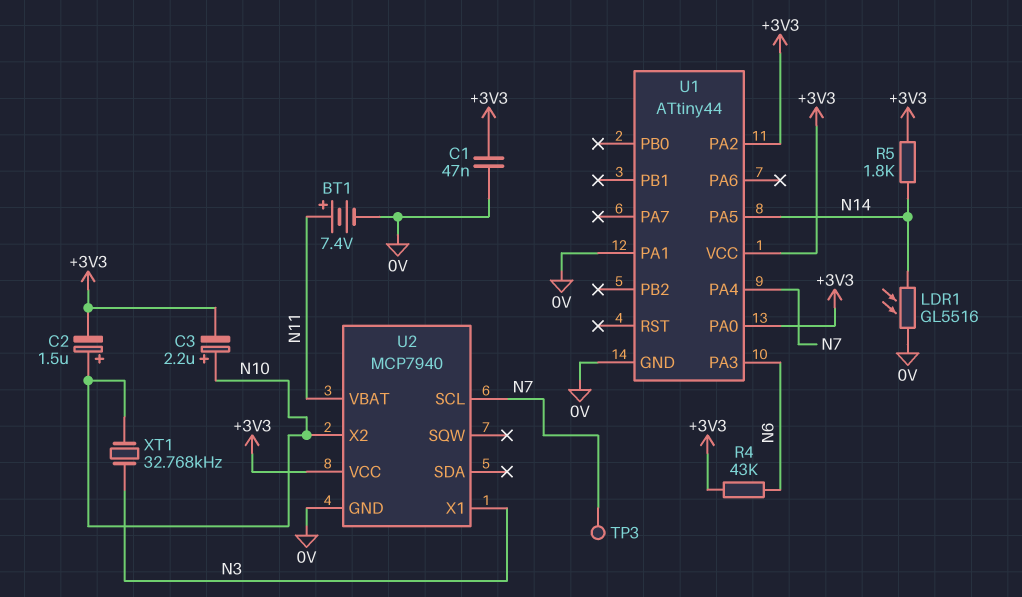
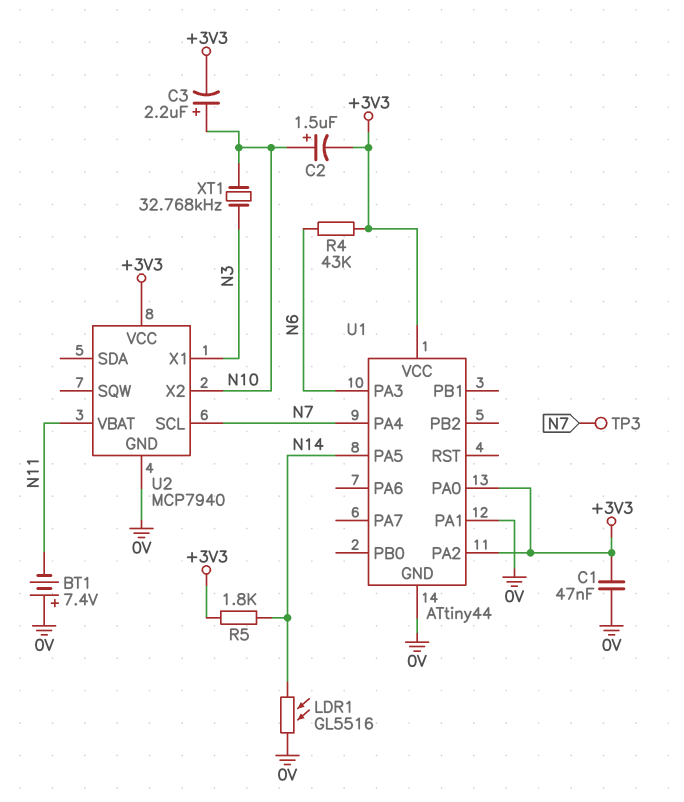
BT1: 7.4V (plus N11, minus 0V) -> 7.4V (plus 0V, minus N11)

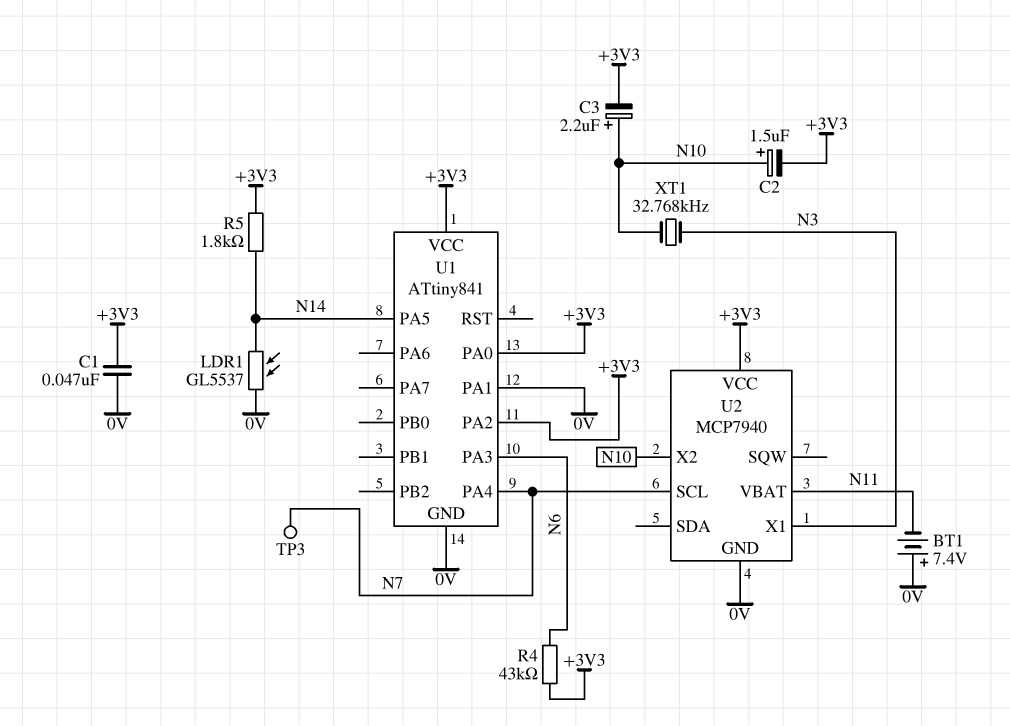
LDR1: GL5516 (0V, N14) -> GL5537 (0V, N14)
U1: ATtiny44 -> ATtiny841

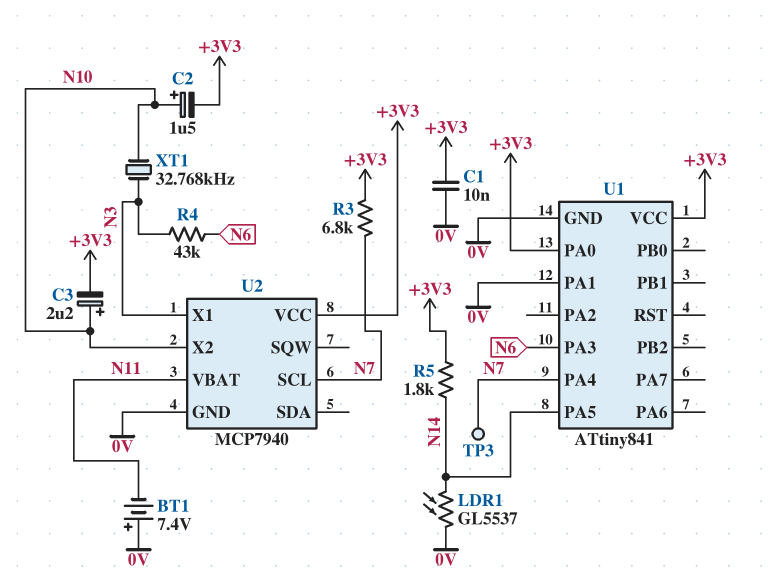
C1: 47nF (+3V3, 0V) -> 10nF (+3V3, 0V)
R3: none -> 6.8k (+3V3, N7)
R4: 43k (+3V3, N6) -> 43k (N3, N6)
U1 pin PA2: +3V3 -> none

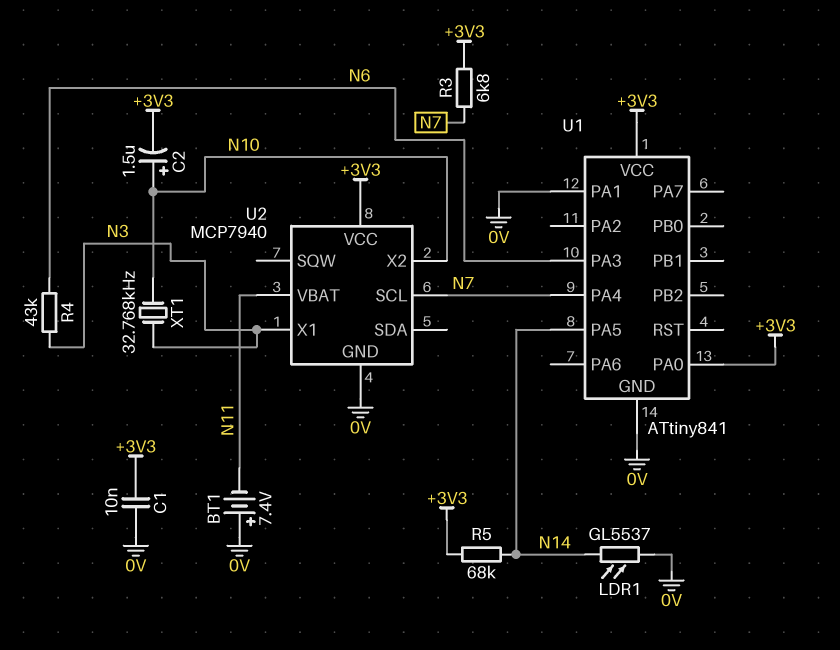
C3: 2.2uF (plus N10, minus +3V3) -> none
R5: 1.8k (+3V3, N14) -> 68k (+3V3, N14)
TP3: test point (N7) -> none

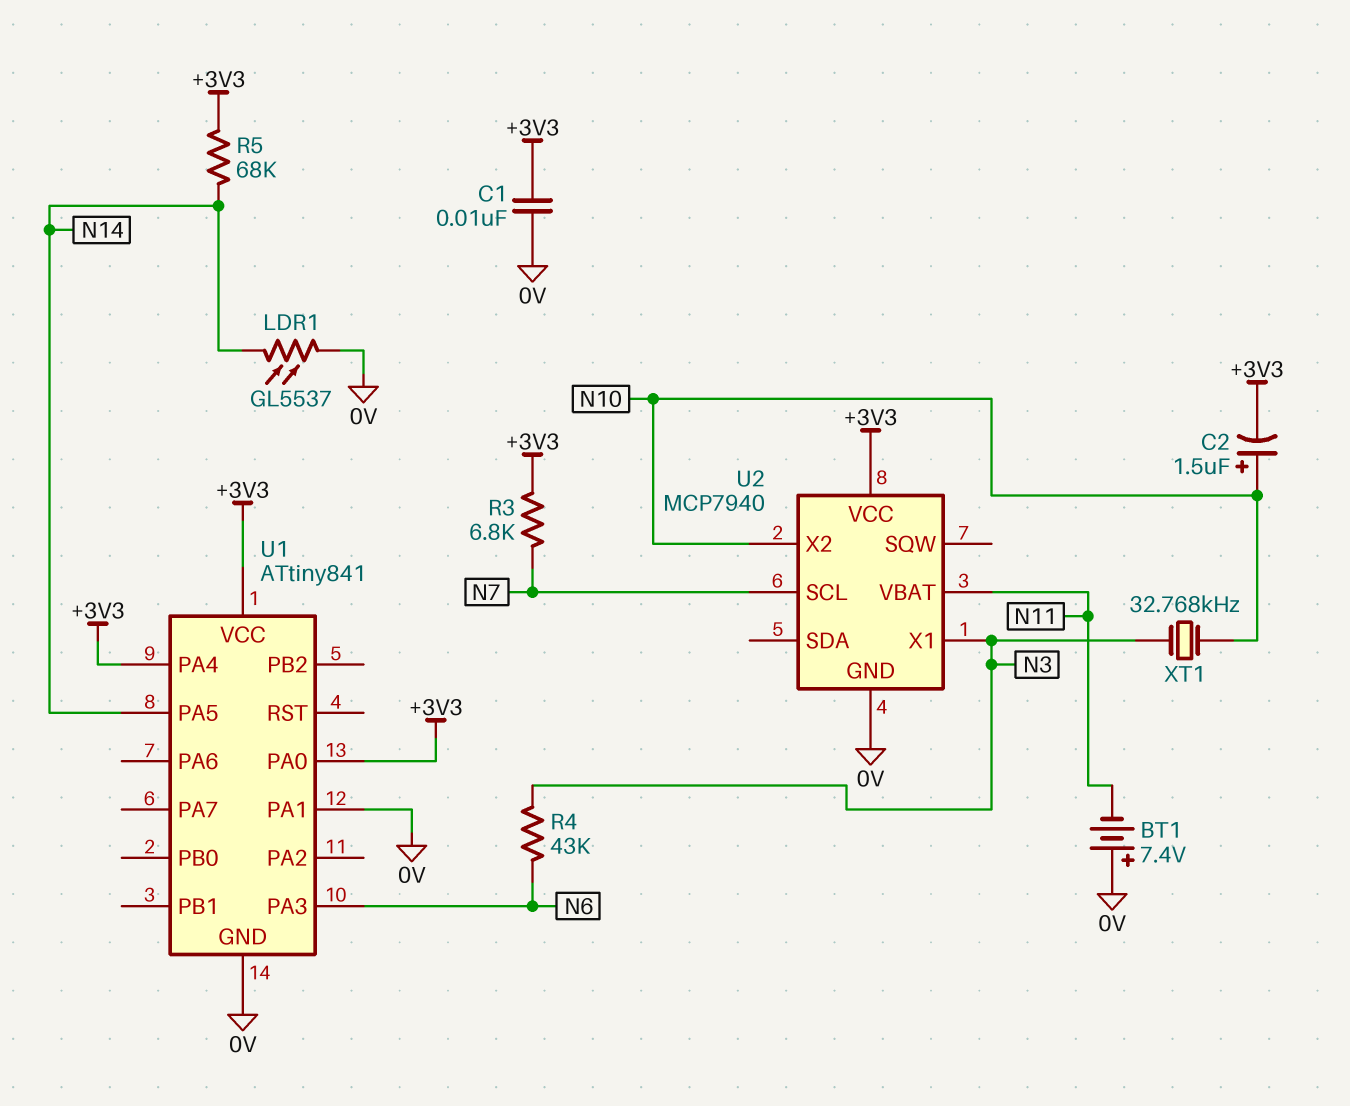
U1 pin PA4: N7 -> +3V3

